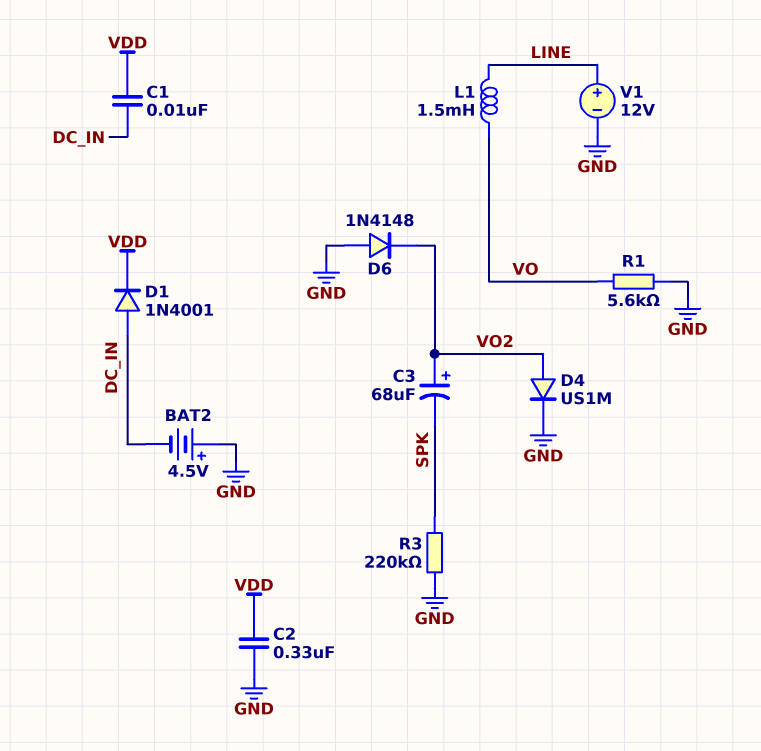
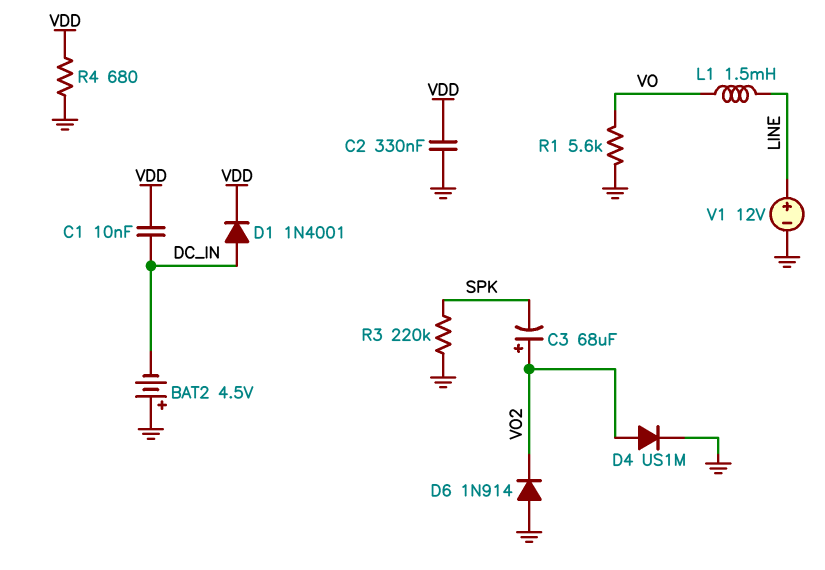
D6: diode 1N4148 (A GND, K VO2) -> diode 1N914 (A GND, K VO2)
R4: none -> 680 (GND, VDD)

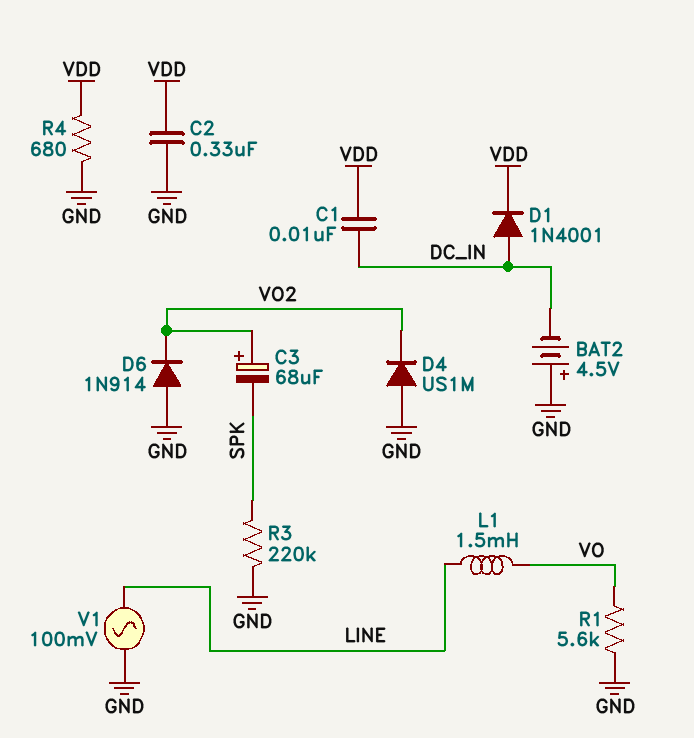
D4: diode US1M (A VO2, K GND) -> diode US1M (A GND, K VO2)
V1: 12V (plus LINE, minus GND) -> AC 100mV (GND, LINE)

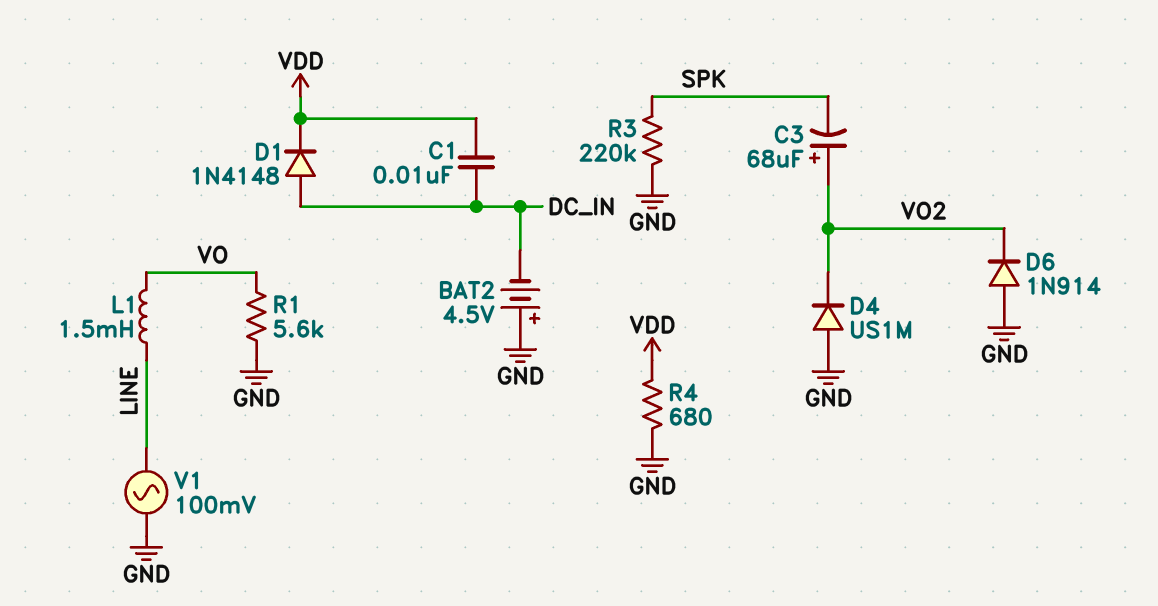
C2: 330nF (GND, VDD) -> none
D1: diode 1N4001 (A DC_IN, K VDD) -> diode 1N4148 (A DC_IN, K VDD)

